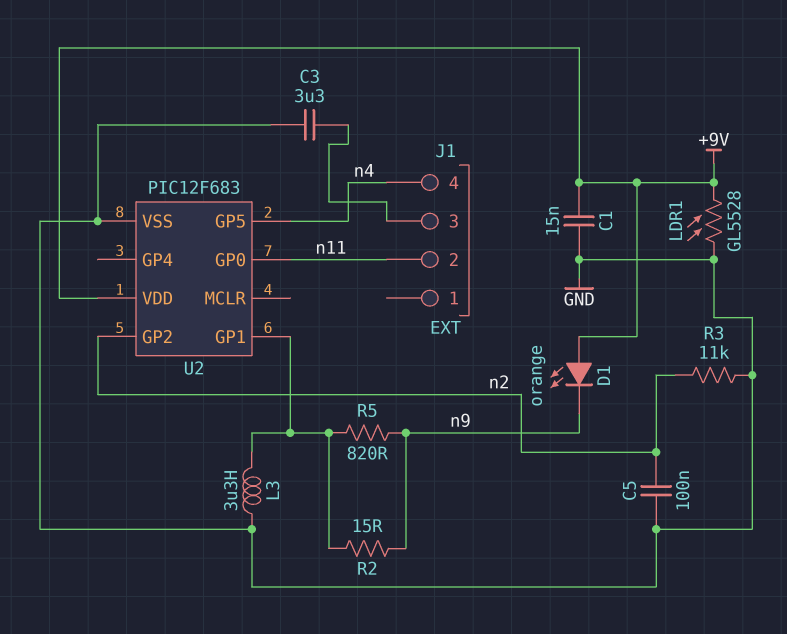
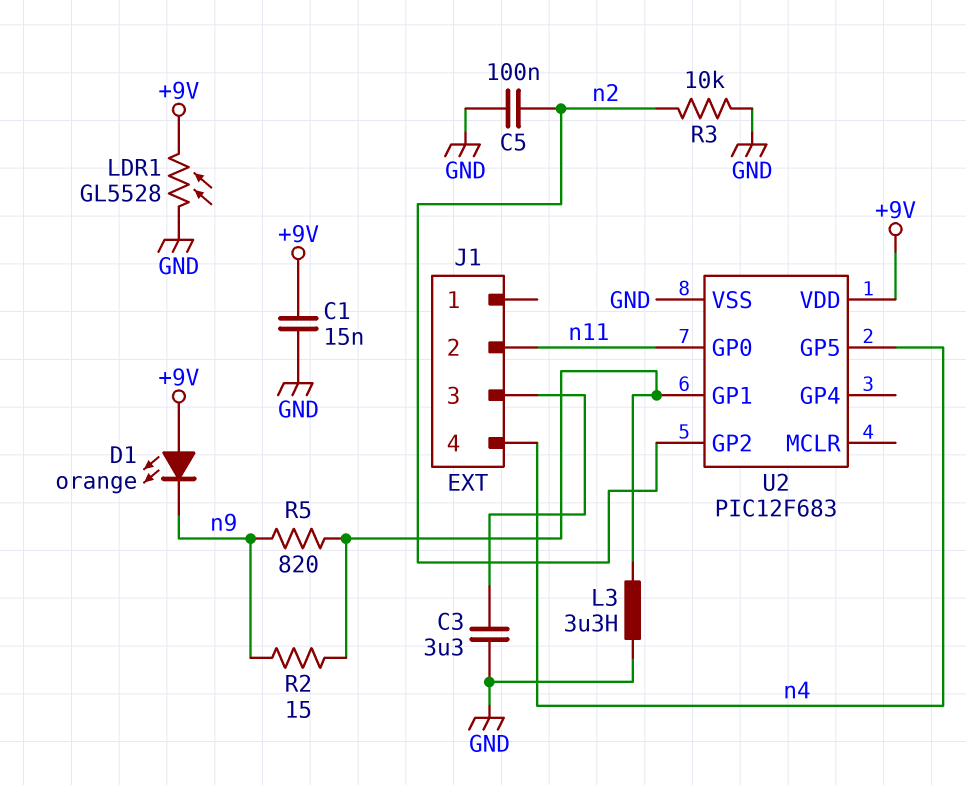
R3: 11k (GND, n2) -> 10k (GND, n2)

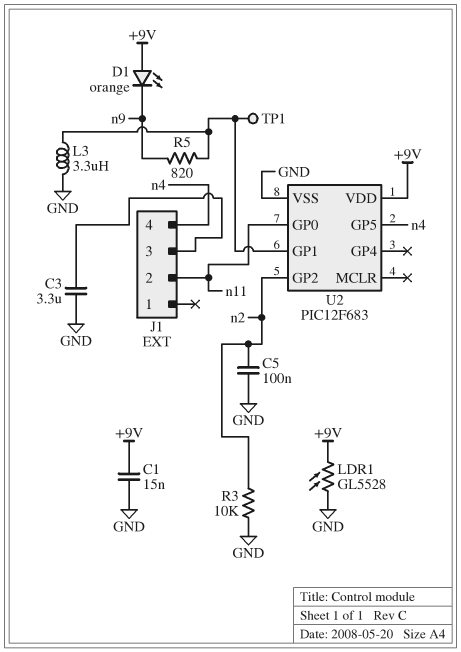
R2: 15 (U2/GP1, n9) -> none
TP1: none -> test point (U2/GP1)

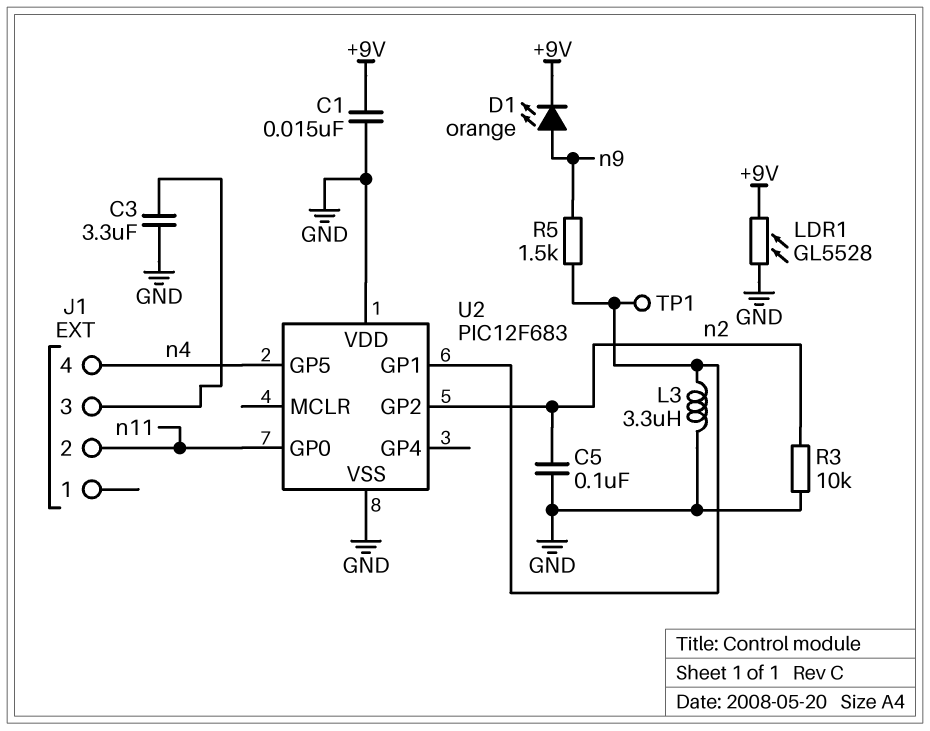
D1: LED orange (A +9V, K n9) -> LED orange (A n9, K +9V)
R5: 820 (U2/GP1, n9) -> 1.5k (U2/GP1, n9)
U2 pin VDD: +9V -> GND

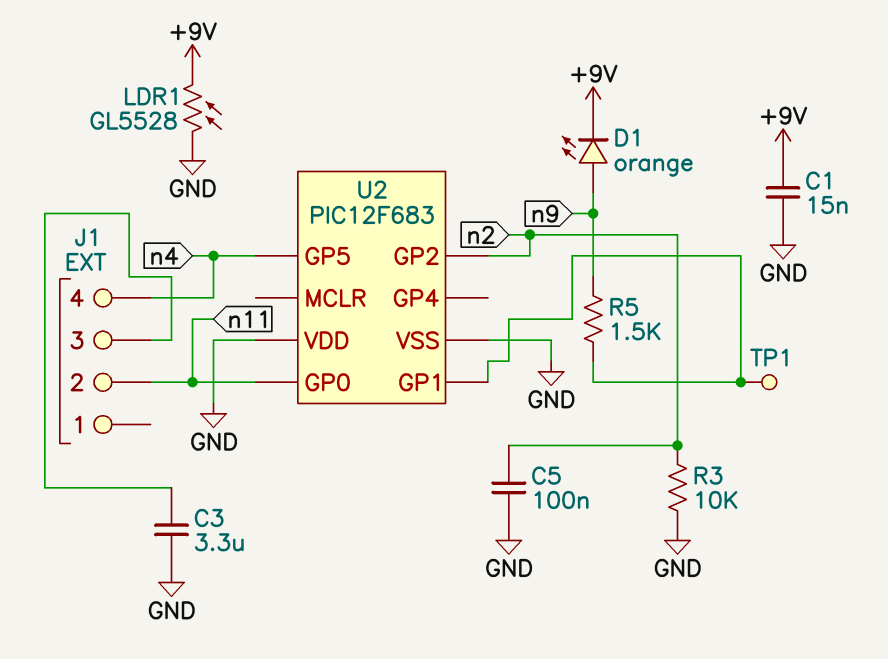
L3: 3.3uH (GND, U2/GP1) -> none

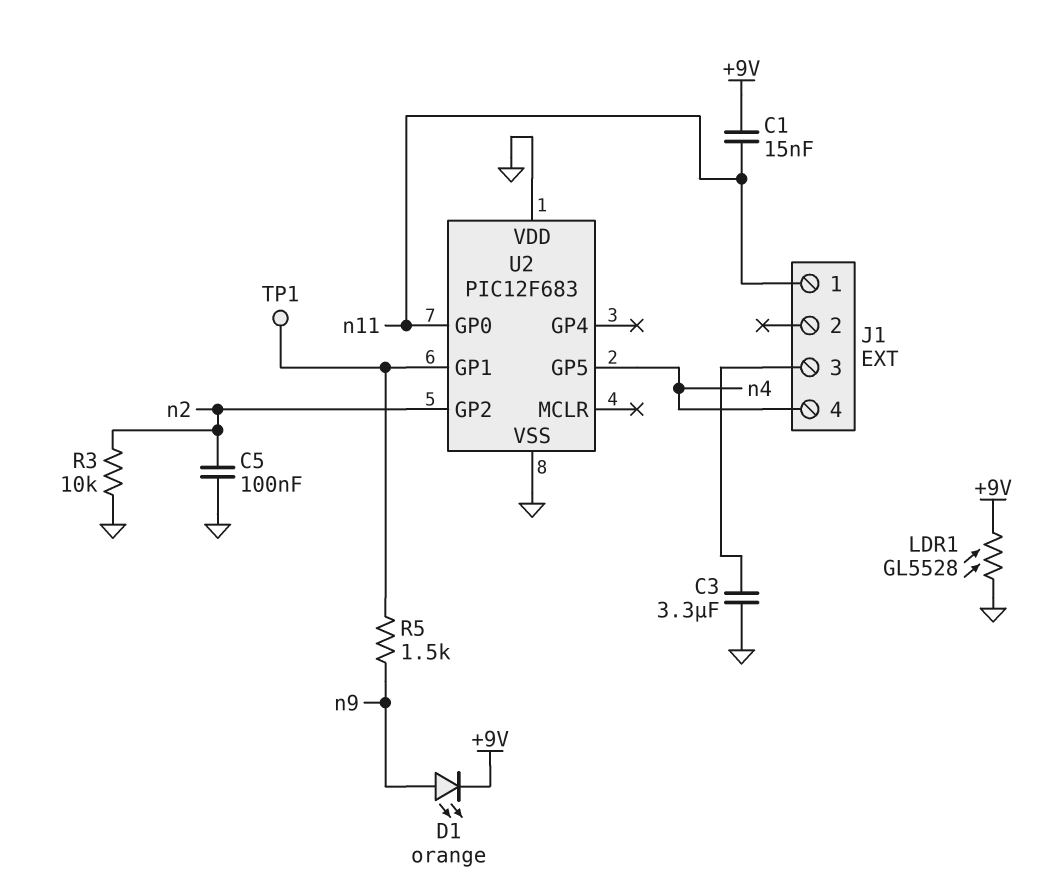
C1: 15nF (+9V, GND) -> 15nF (+9V, n11)
J1 pin 1: none -> n11
J1 pin 2: n11 -> none

